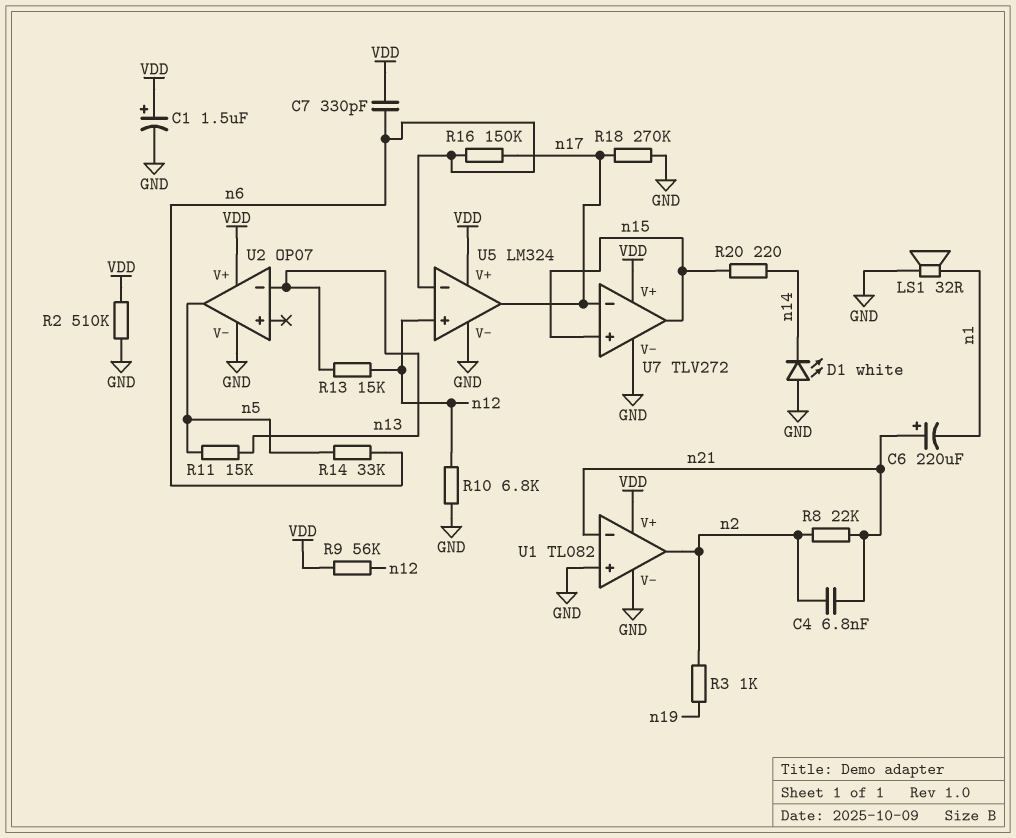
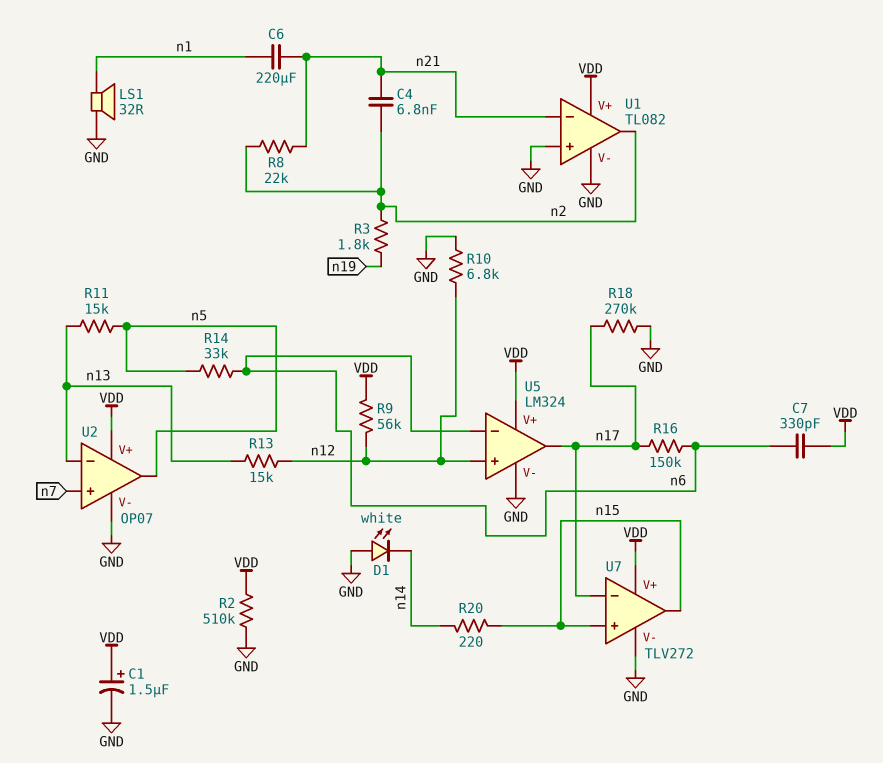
C6: 220uF (plus n21, minus n1) -> 220uF (n1, n21)
R3: 1k (n2, n19) -> 1.8k (n2, n19)
U2 pin in+: none -> n7

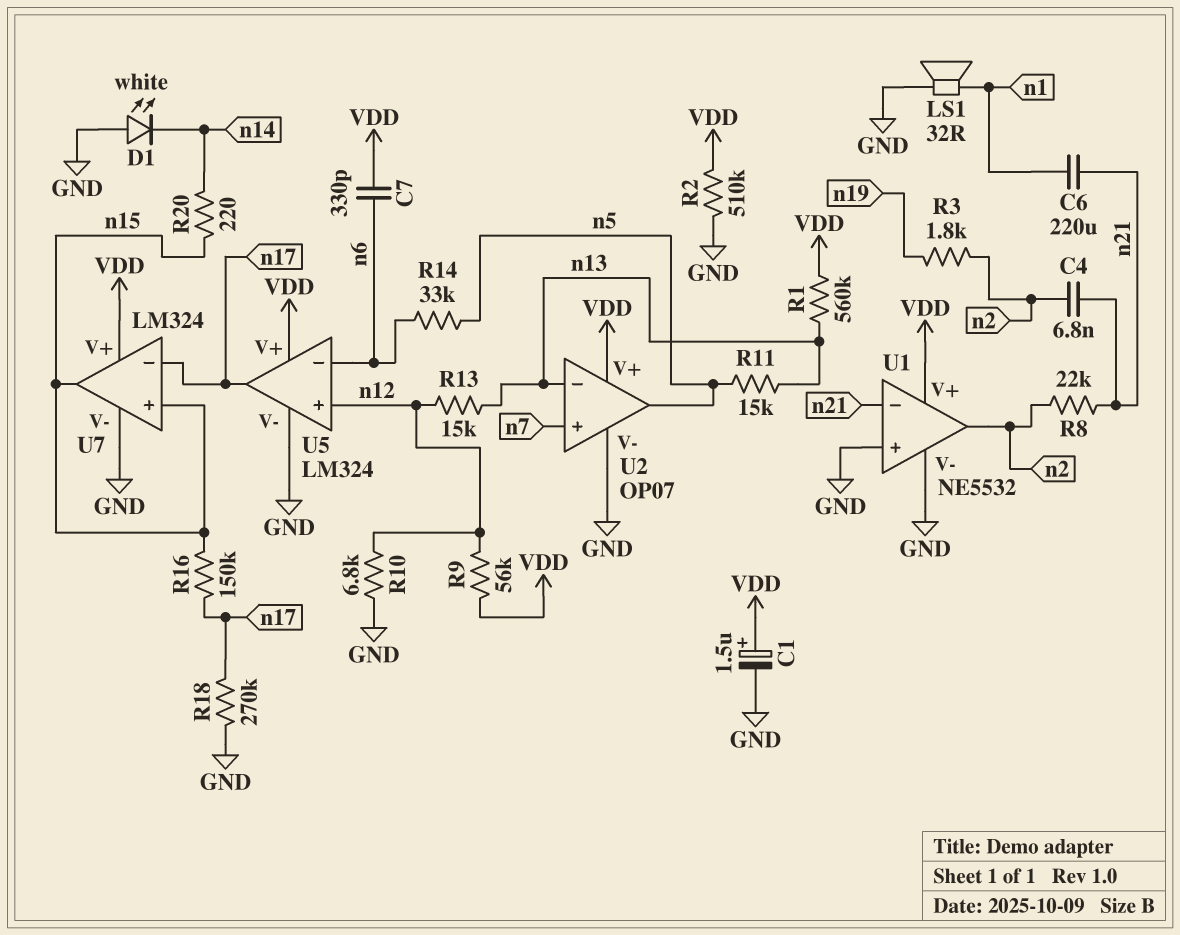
R1: none -> 560k (VDD, n13)
R16: 150k (n6, n17) -> 150k (n15, n17)
U1: TL082 -> NE5532
U7: TLV272 -> LM324

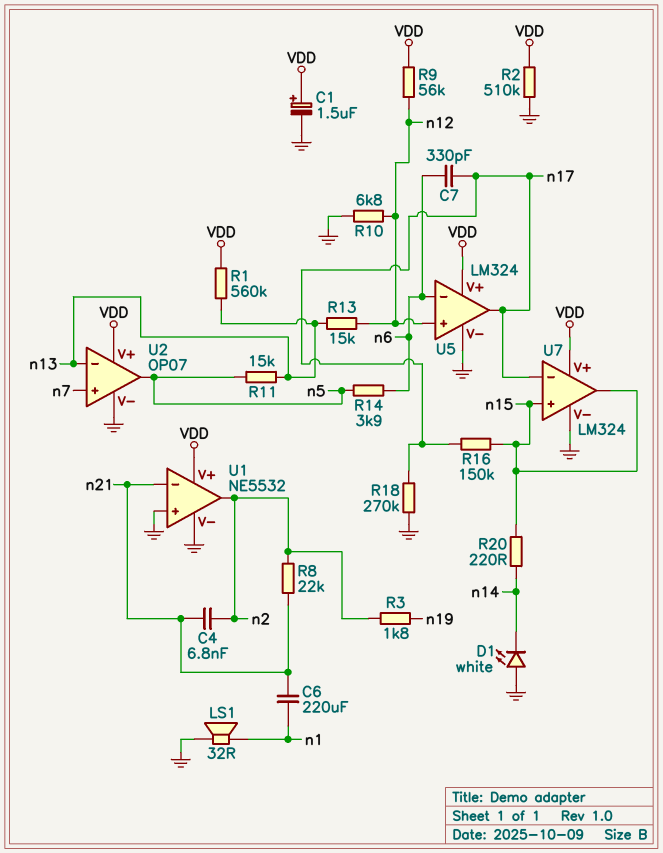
C7: 330pF (VDD, n6) -> 330pF (n6, n17)
R14: 33k (n5, n6) -> 3.9k (n5, n6)

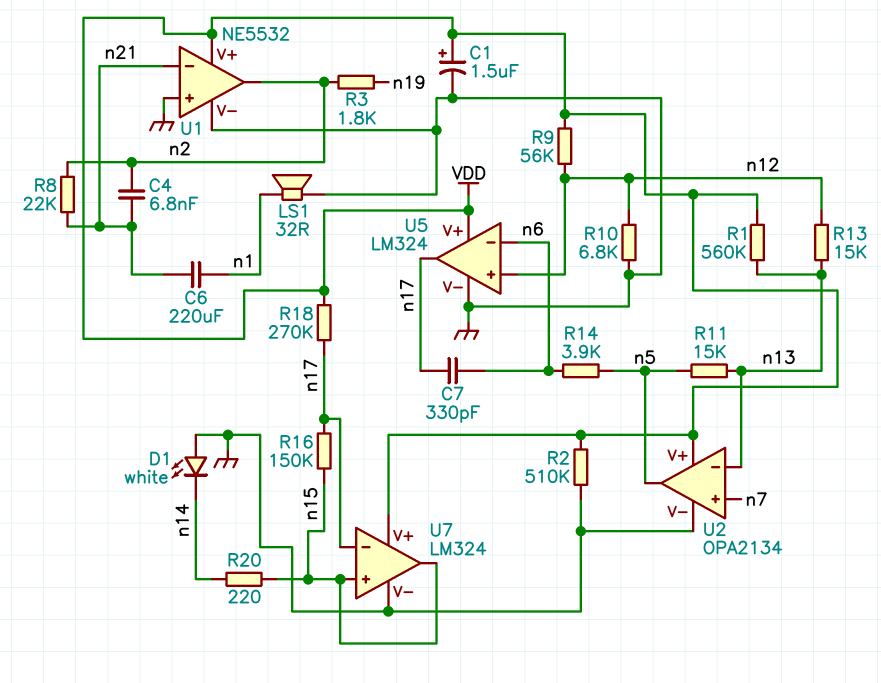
R18: 270k (GND, n17) -> 270k (VDD, n17)
U2: OP07 -> OPA2134

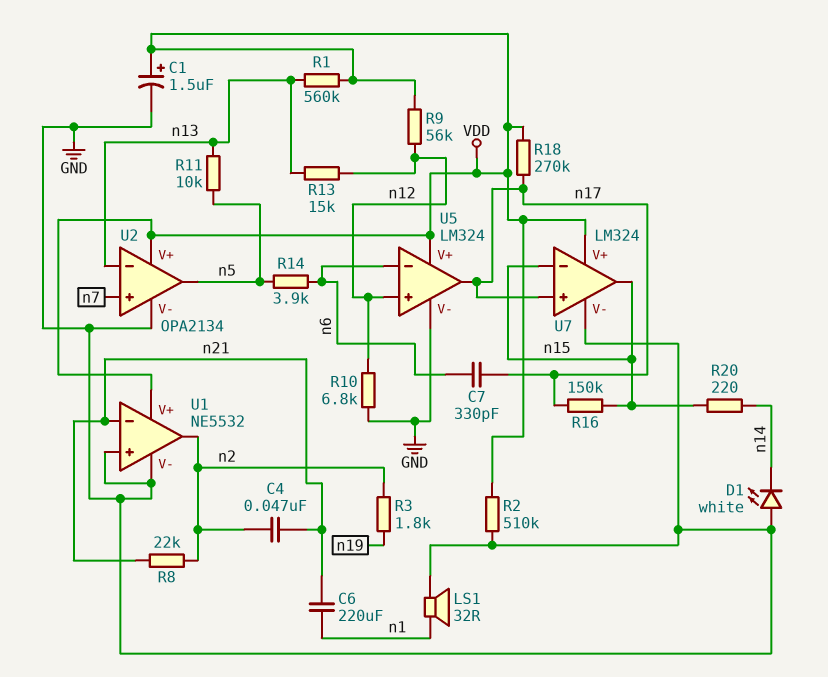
C4: 6.8nF (n2, n21) -> 47nF (n2, n21)
R11: 15k (n5, n13) -> 10k (n5, n13)
U7 pin in+: n15 -> n17
U7 pin in-: n17 -> n15

